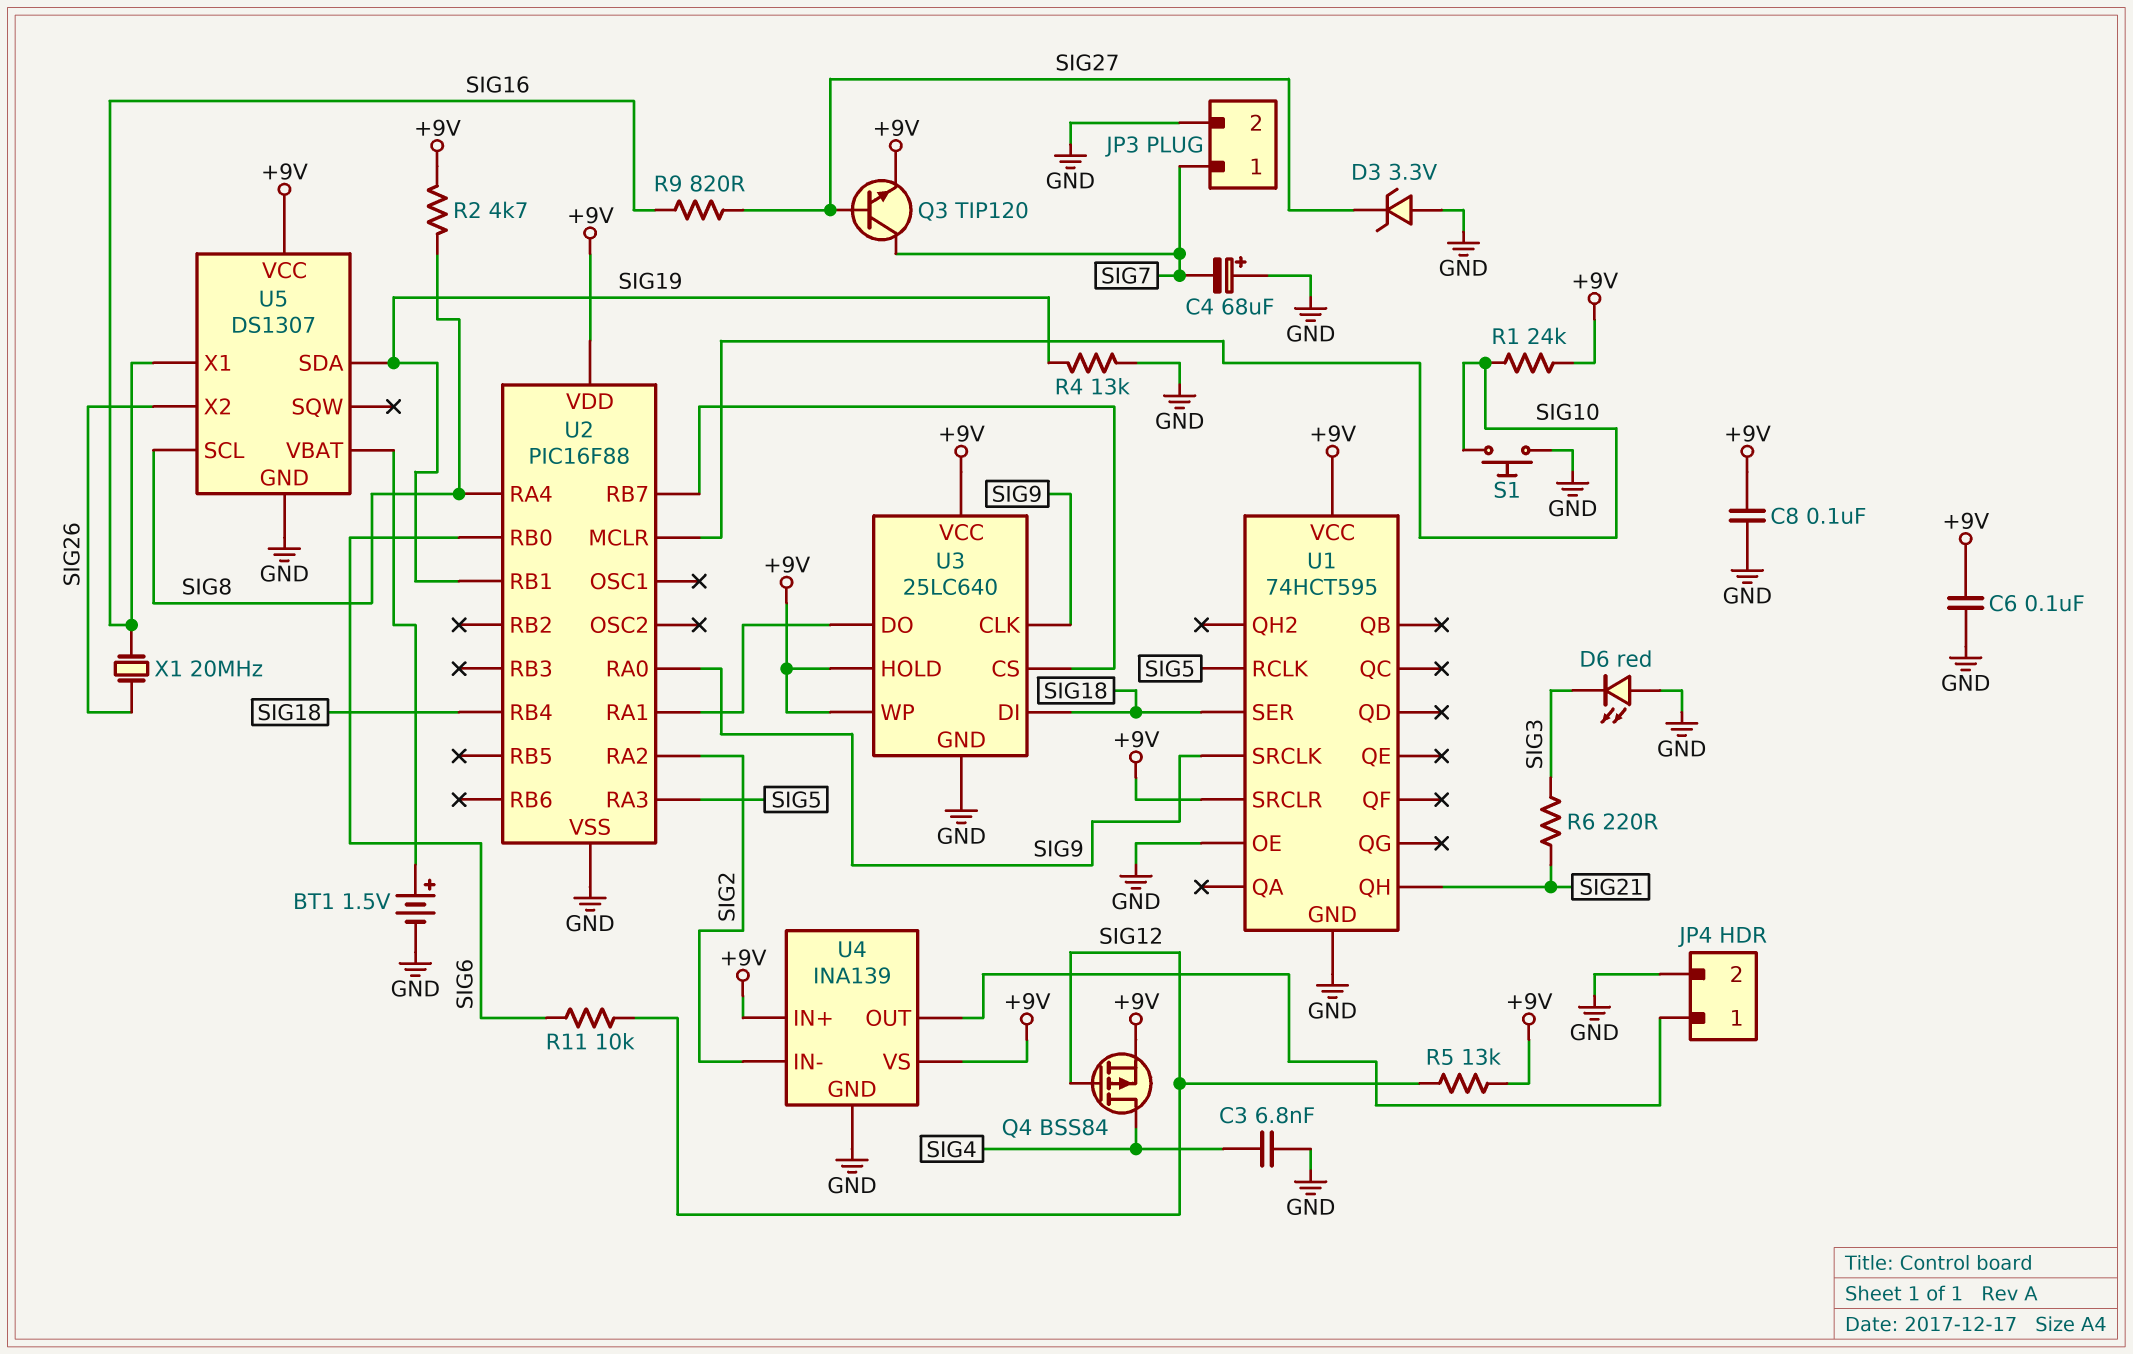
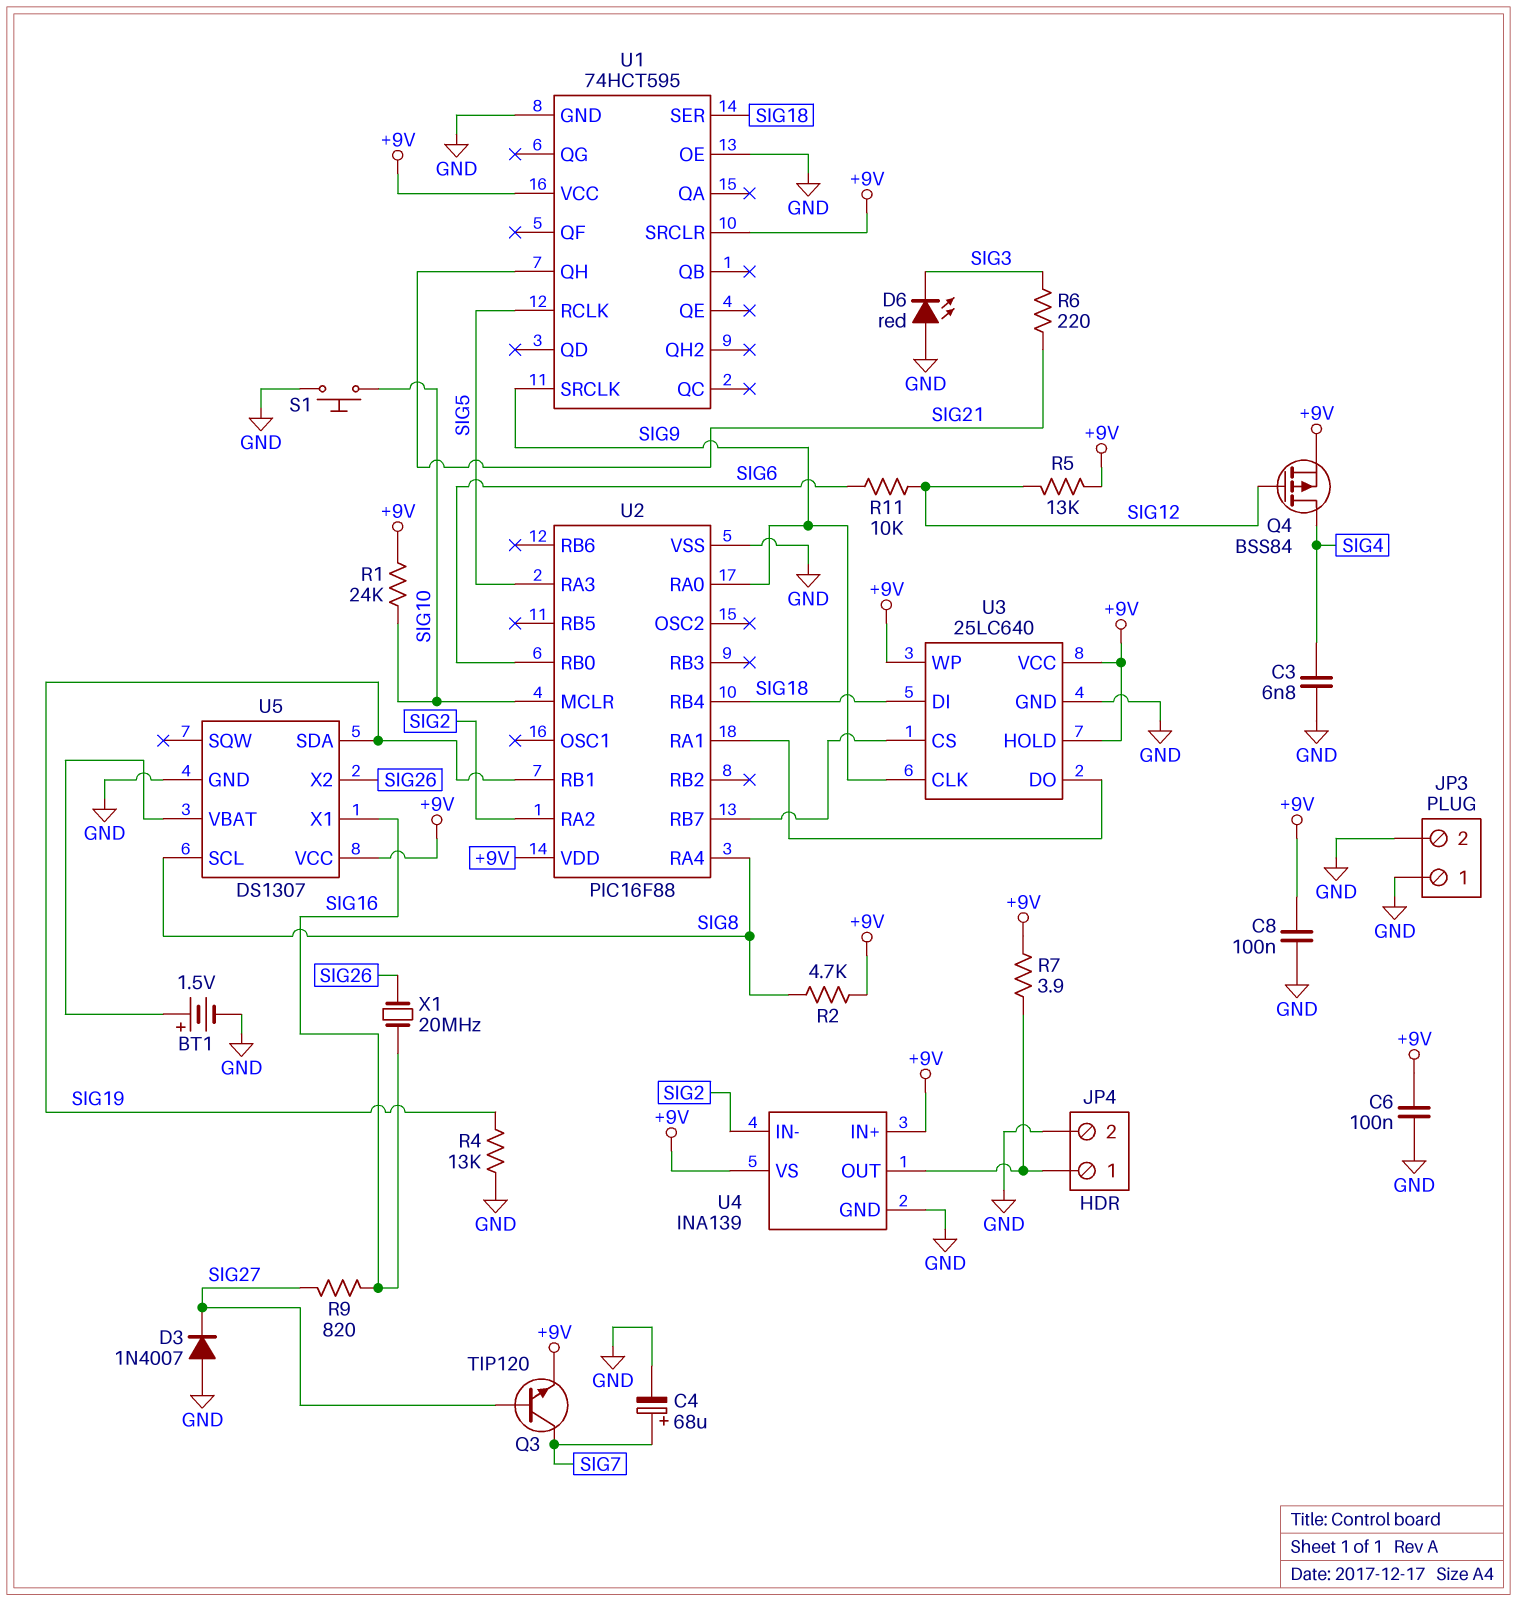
C4: 68uF (plus GND, minus SIG7) -> 68uF (plus SIG7, minus GND)
D3: zener 3.3V (A GND, K SIG27) -> diode 1N4007 (A GND, K SIG27)
JP3 pin 1: SIG7 -> GND
R7: none -> 3.9 (+9V, JP4/1)

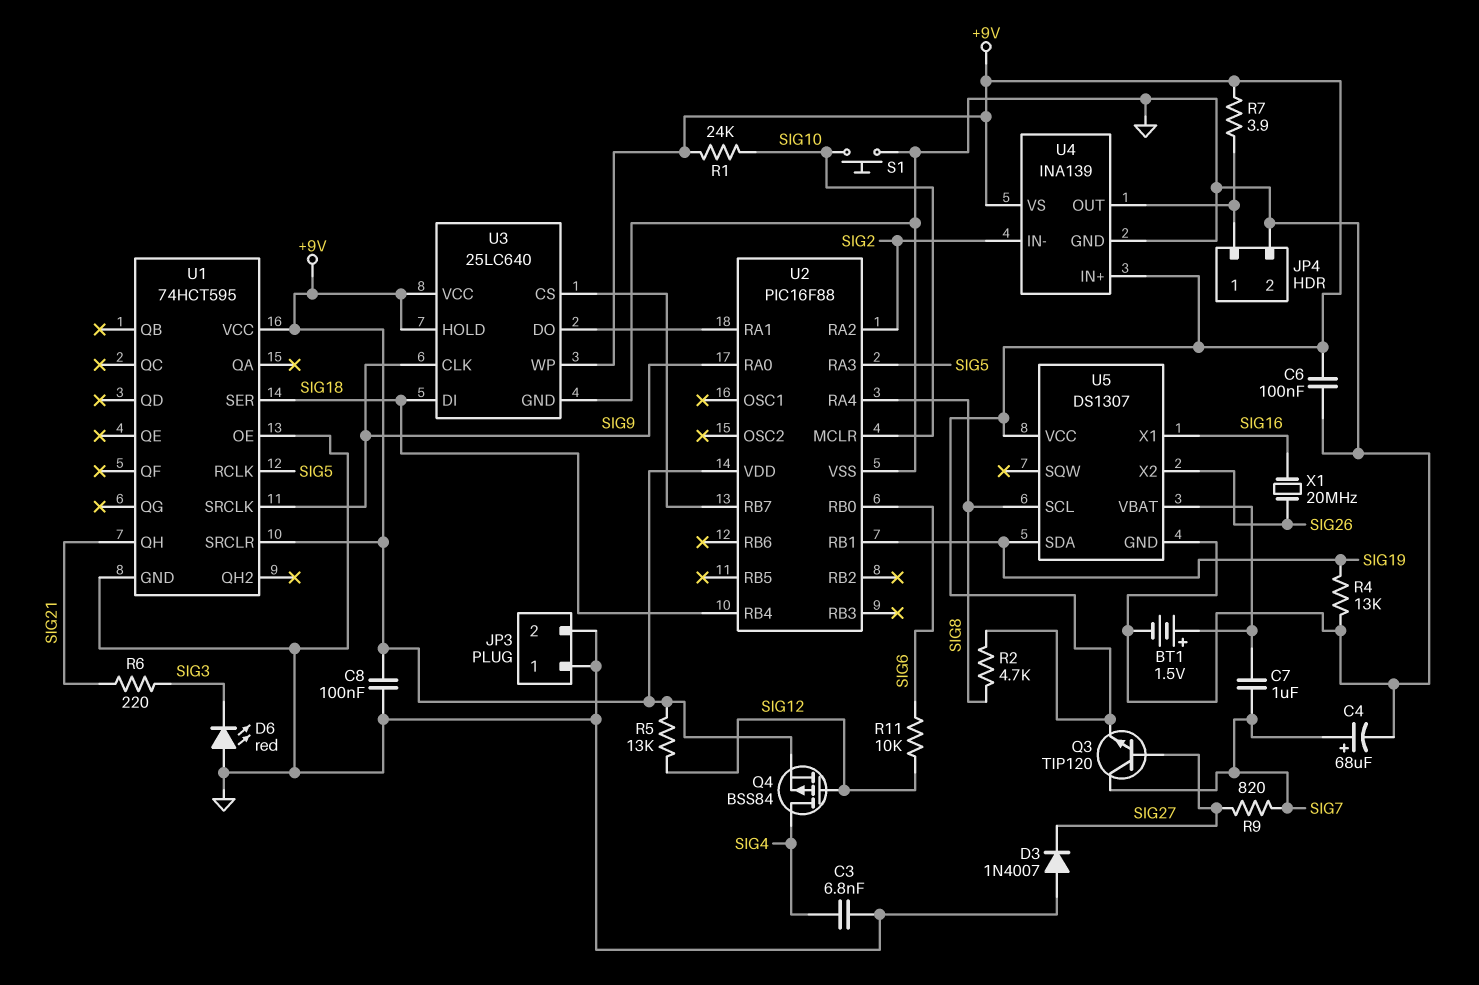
C7: none -> 1uF (SIG7, U5/VBAT)
R9: 820 (SIG16, SIG27) -> 820 (SIG7, SIG27)

